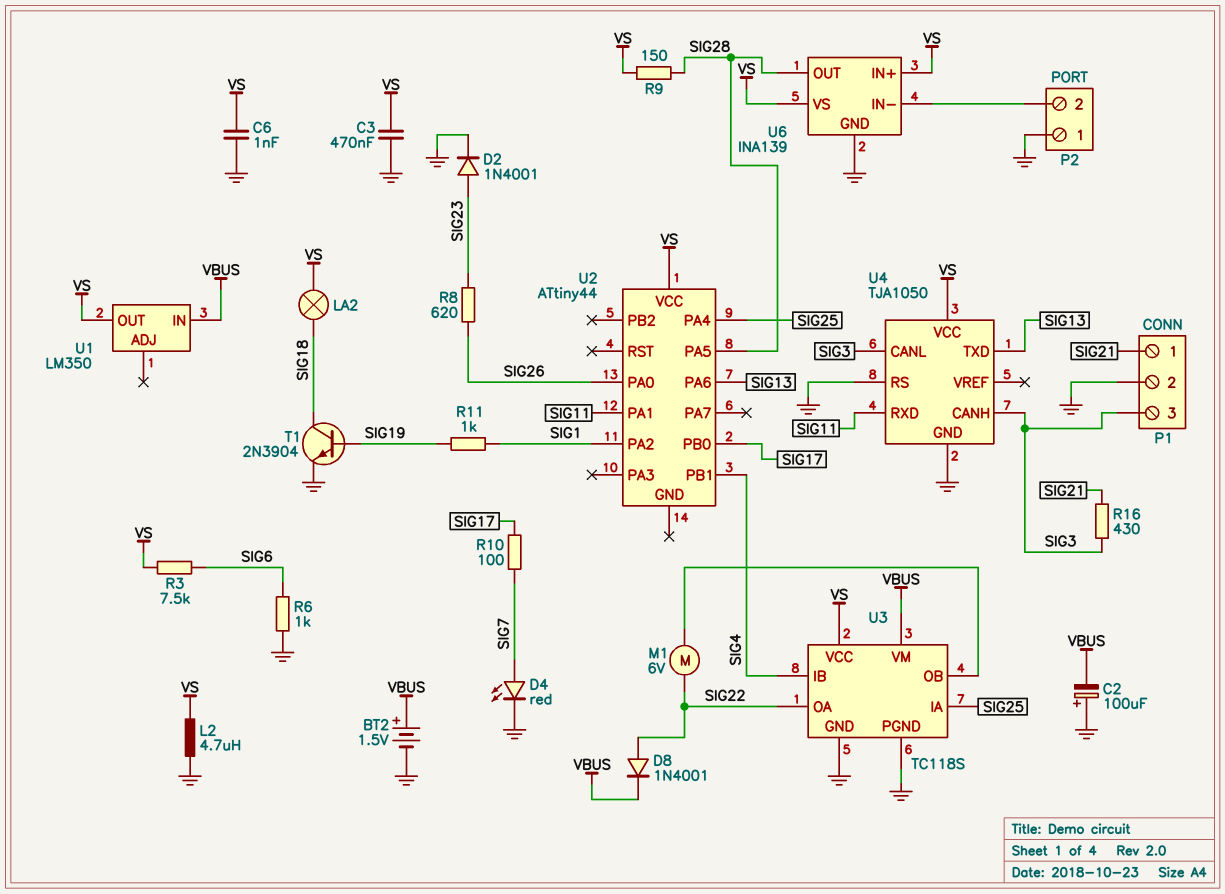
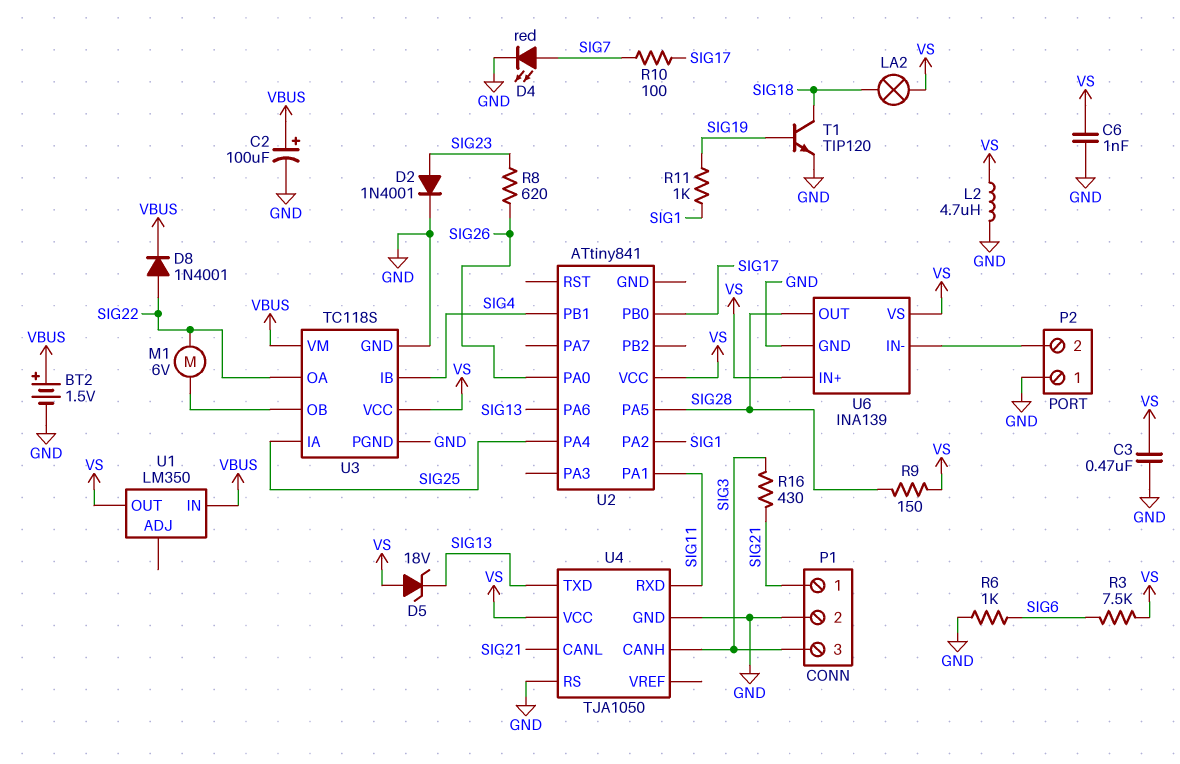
C2: 100uF (plus GND, minus VBUS) -> 100uF (plus VBUS, minus GND)
D5: none -> zener 18V (A VS, K SIG13)
T1: NPN 2N3904 (B SIG19, C SIG18, E GND) -> NPN TIP120 (B SIG19, C SIG18, E GND)
U2: ATtiny44 -> ATtiny841
U4 pin CANL: SIG3 -> SIG21

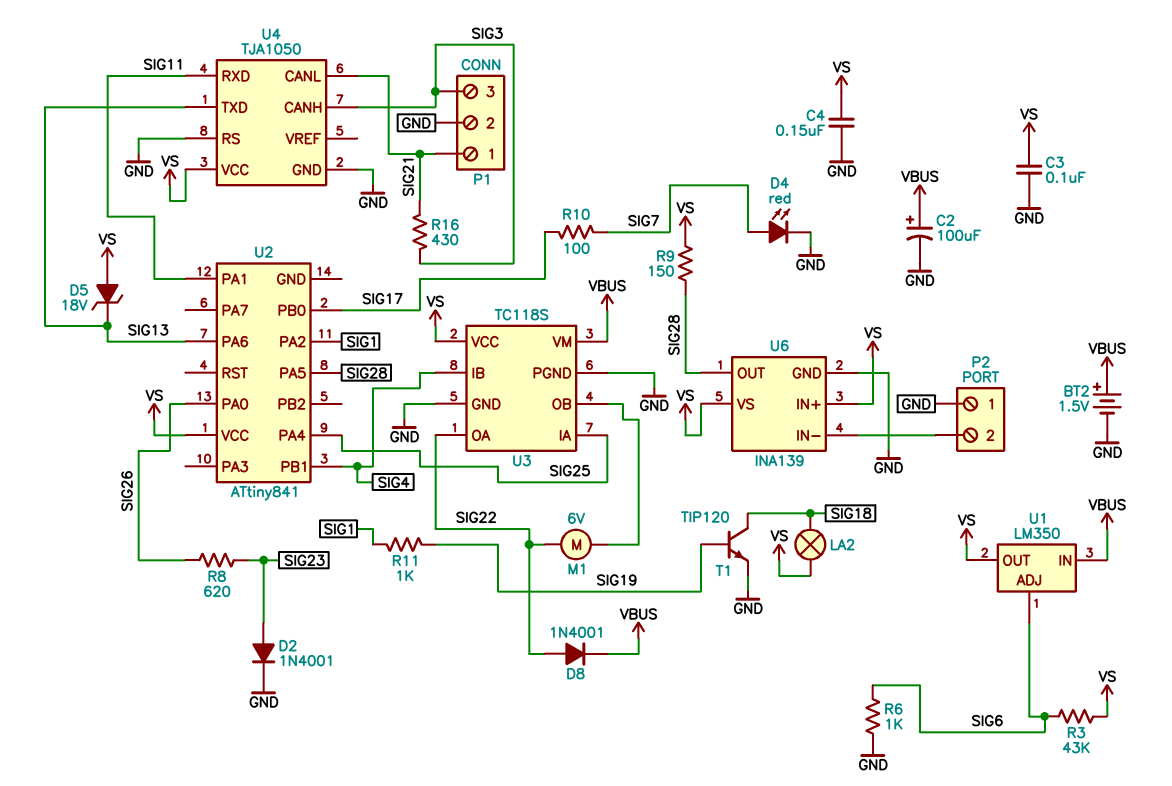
C3: 470nF (GND, VS) -> 100nF (GND, VS)
C4: none -> 150nF (GND, VS)
C6: 1nF (GND, VS) -> none
L2: 4.7uH (GND, VS) -> none
R3: 7.5k (SIG6, VS) -> 43k (SIG6, VS)
U1 pin ADJ: none -> SIG6

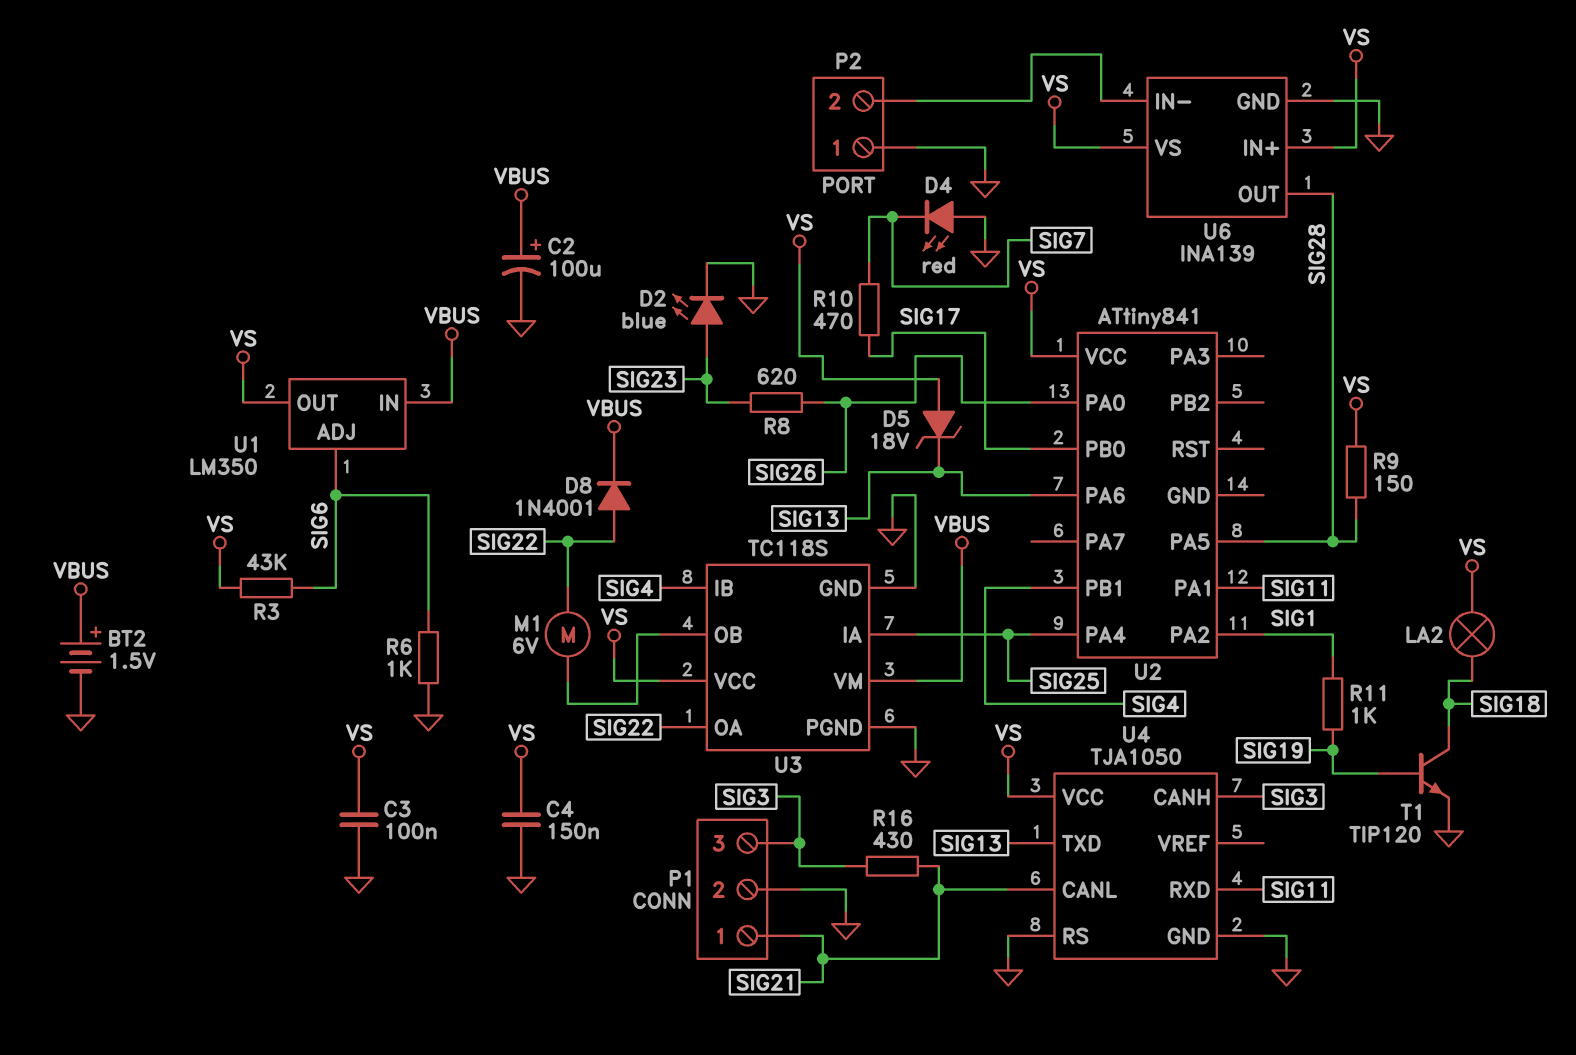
D2: diode 1N4001 (A SIG23, K GND) -> LED blue (A SIG23, K GND)
D4: LED red (A SIG7, K GND) -> LED red (A GND, K SIG7)
R10: 100 (SIG7, SIG17) -> 470 (SIG7, SIG17)

